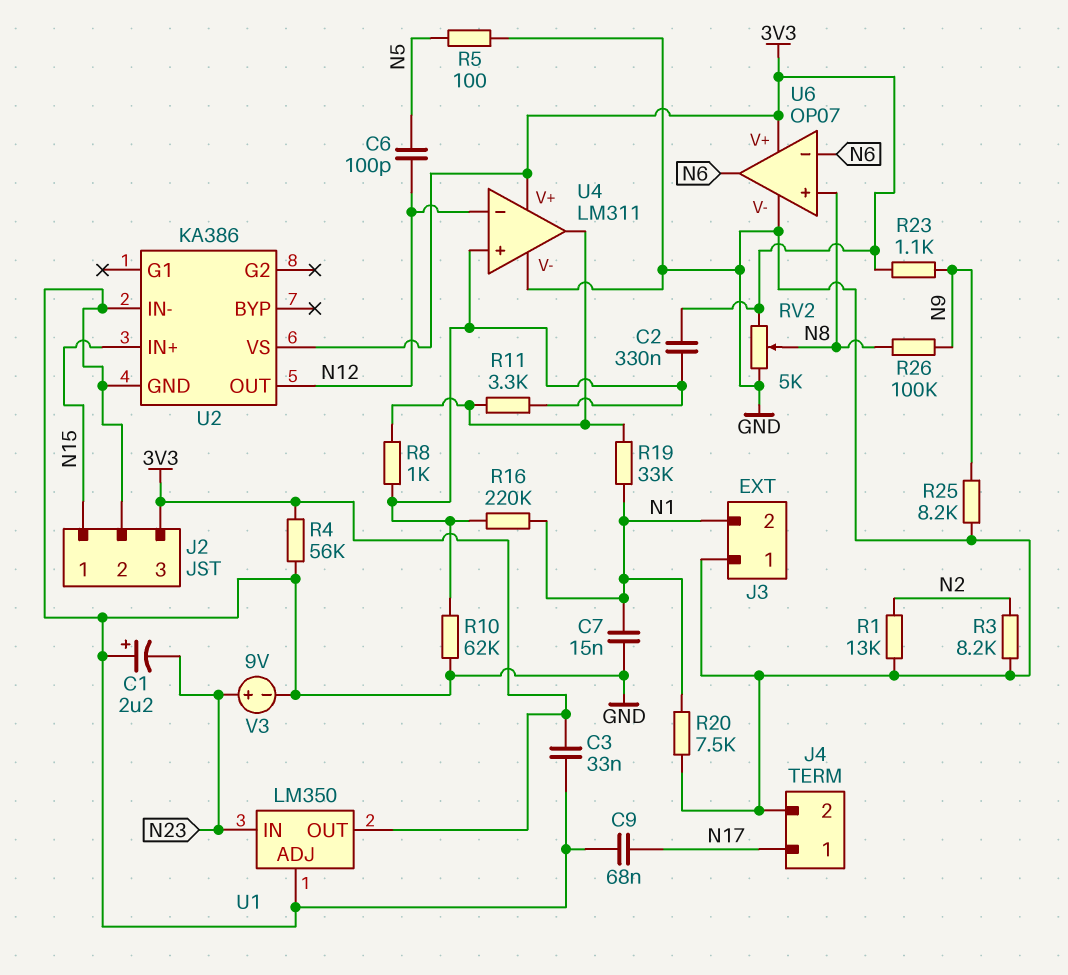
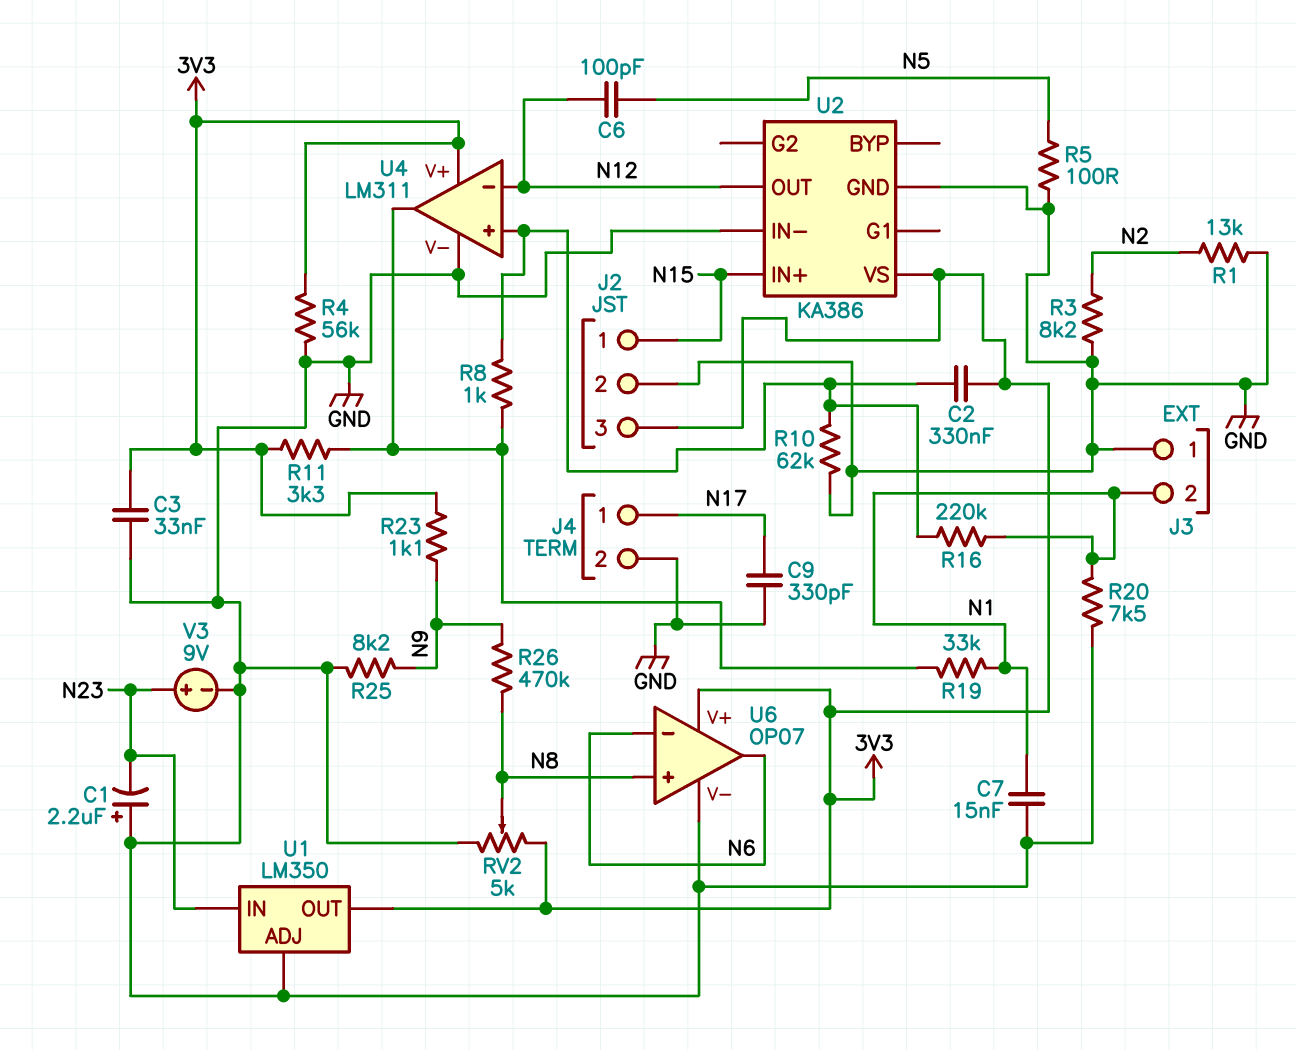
C9: 68nF (GND, N17) -> 330pF (GND, N17)
R11: 3.3k (U4/in+, U4/out) -> 3.3k (3V3, U4/out)
R26: 100k (N8, N9) -> 470k (N8, N9)

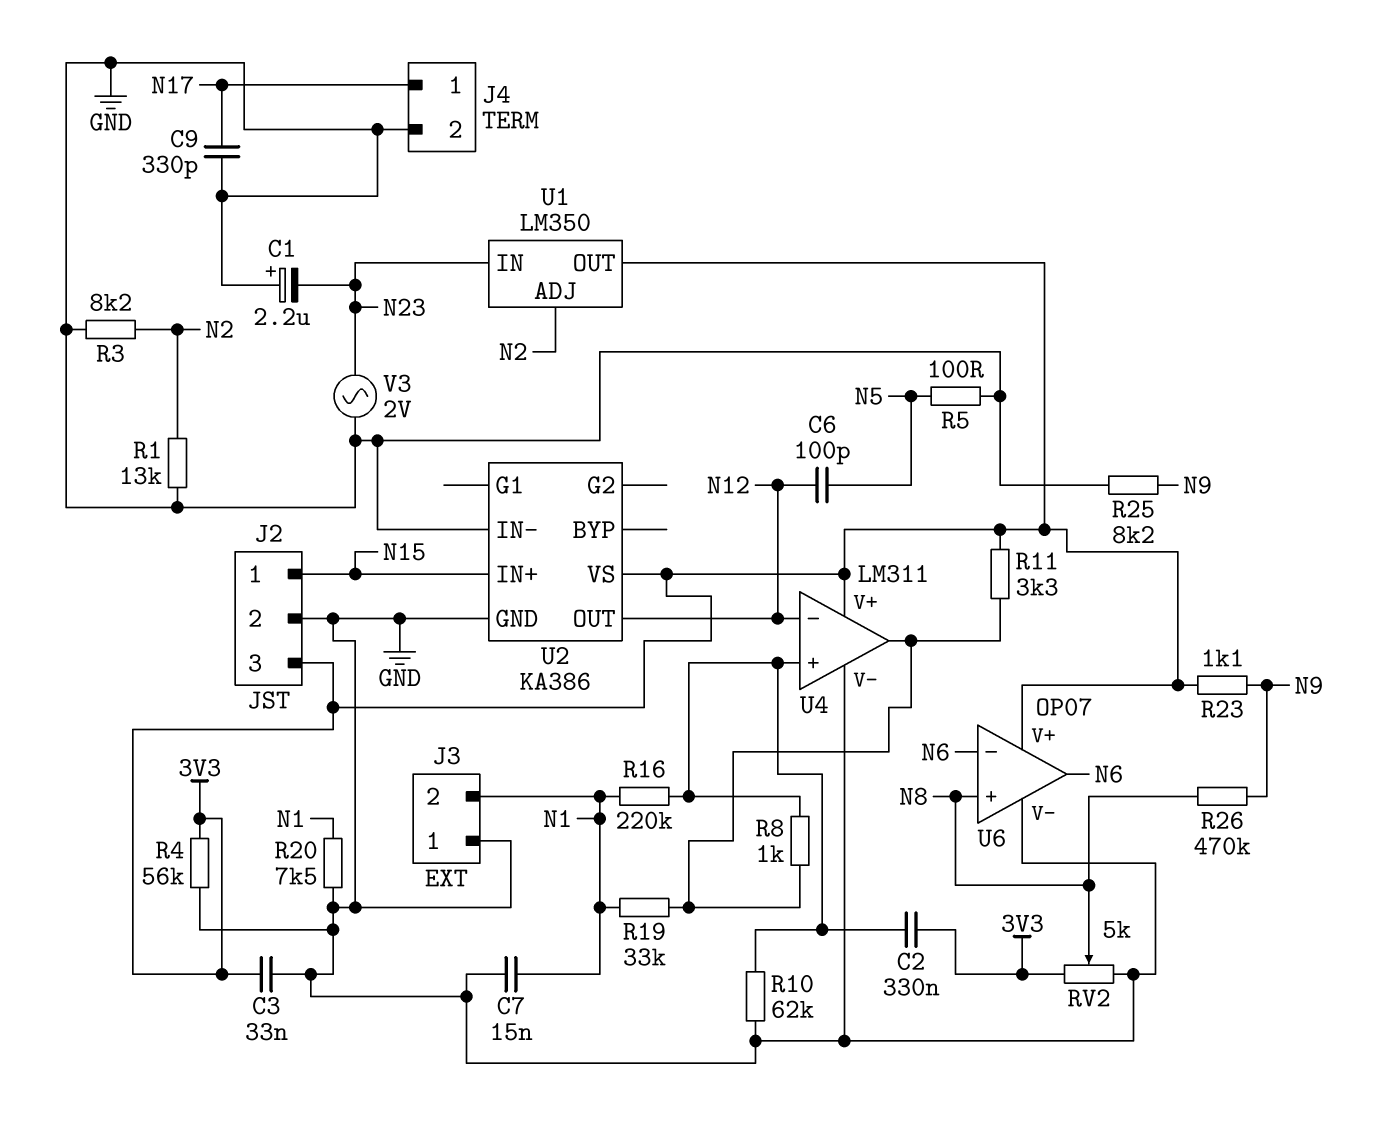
U1 pin ADJ: GND -> N2
V3: 9V (plus N23, minus GND) -> AC 2V (GND, N23)

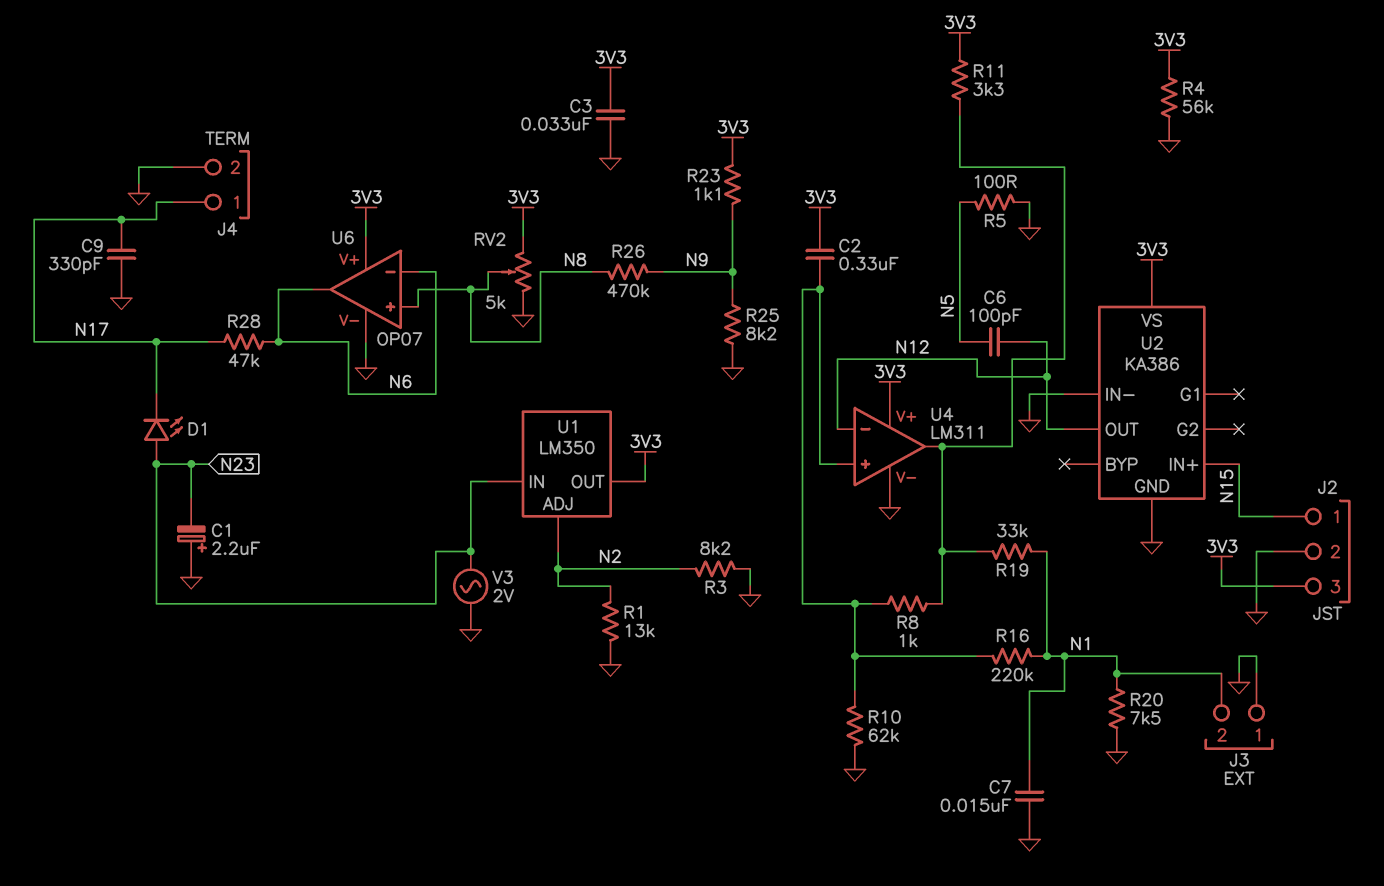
D1: none -> LED (A N23, K N17)
R28: none -> 47k (N6, N17)

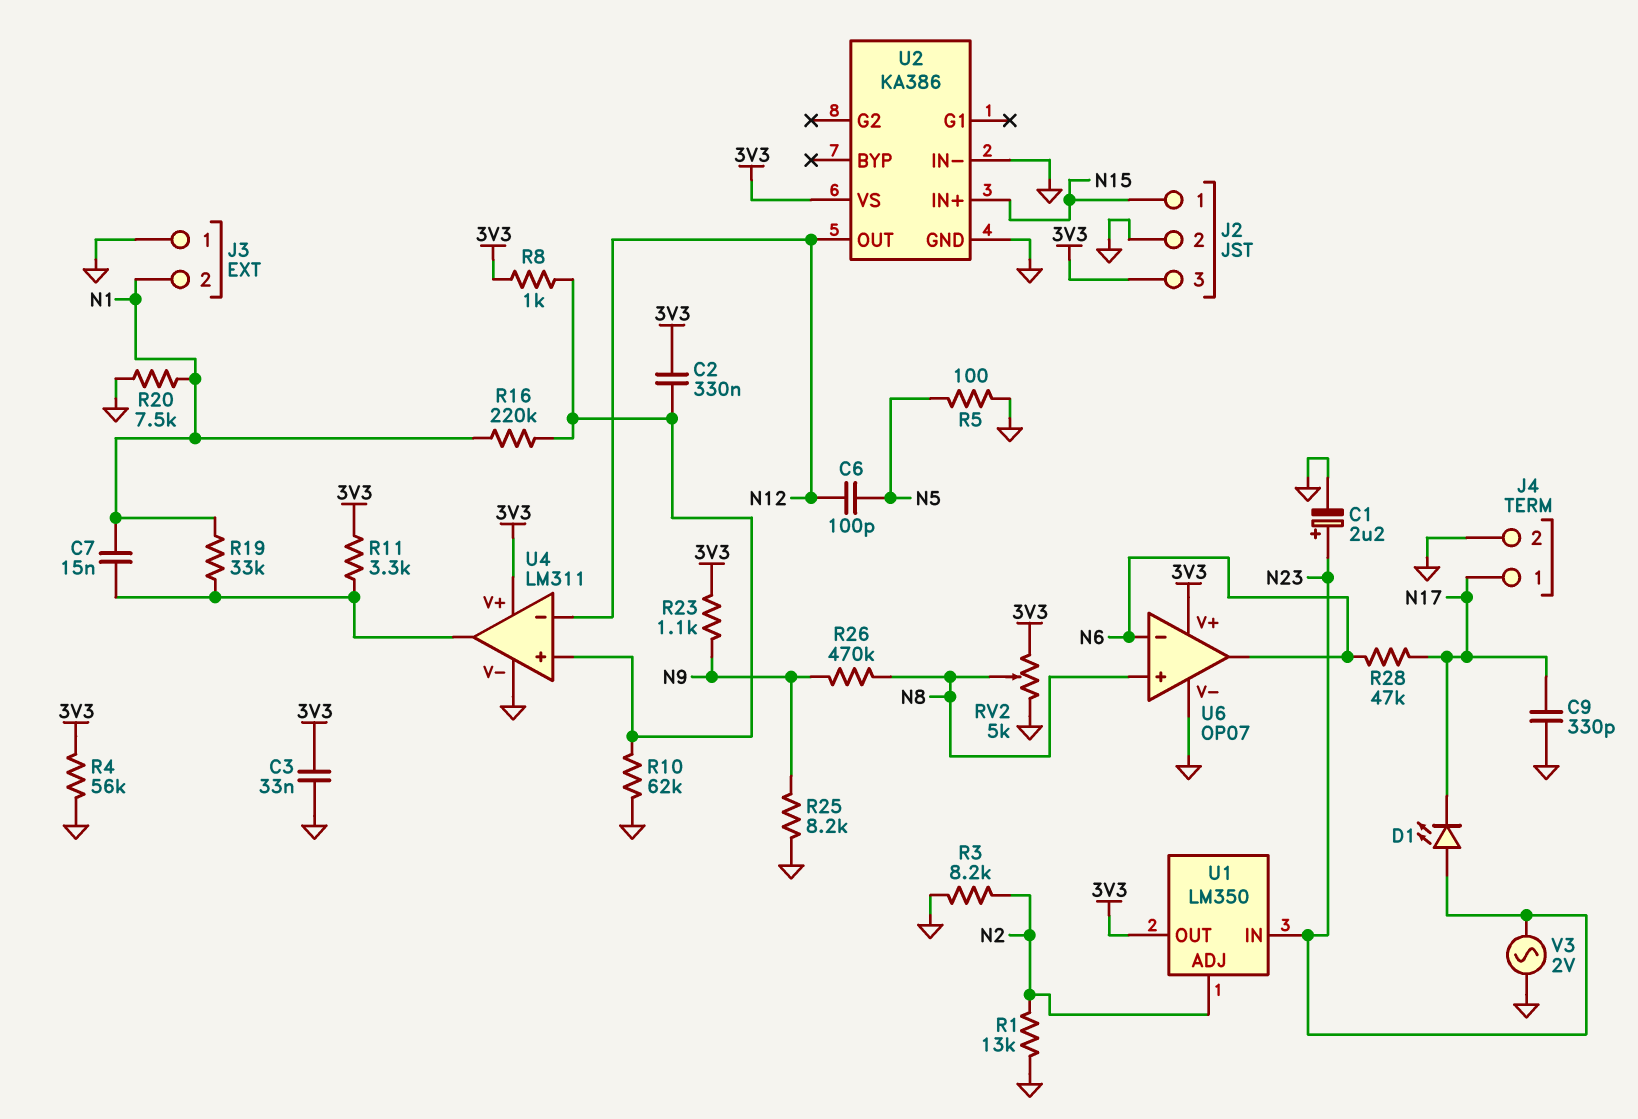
C1: 2.2uF (plus GND, minus N23) -> 2.2uF (plus N23, minus GND)
C7: 15nF (GND, N1) -> 15nF (N1, U4/out)
R8: 1k (U4/in+, U4/out) -> 1k (3V3, U4/in+)

